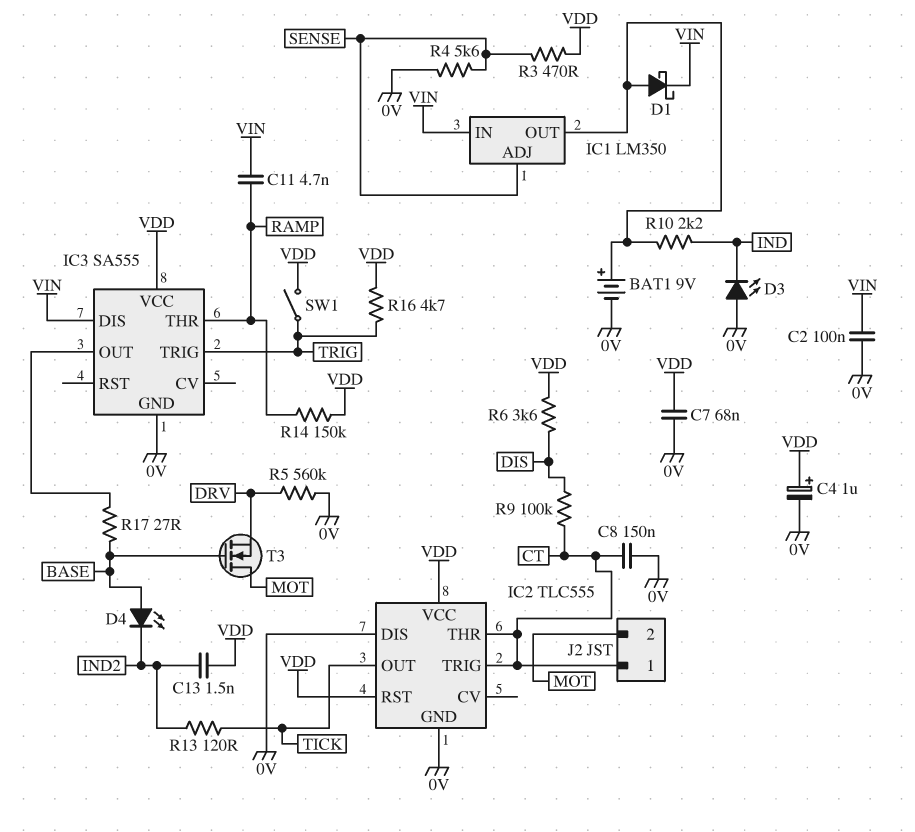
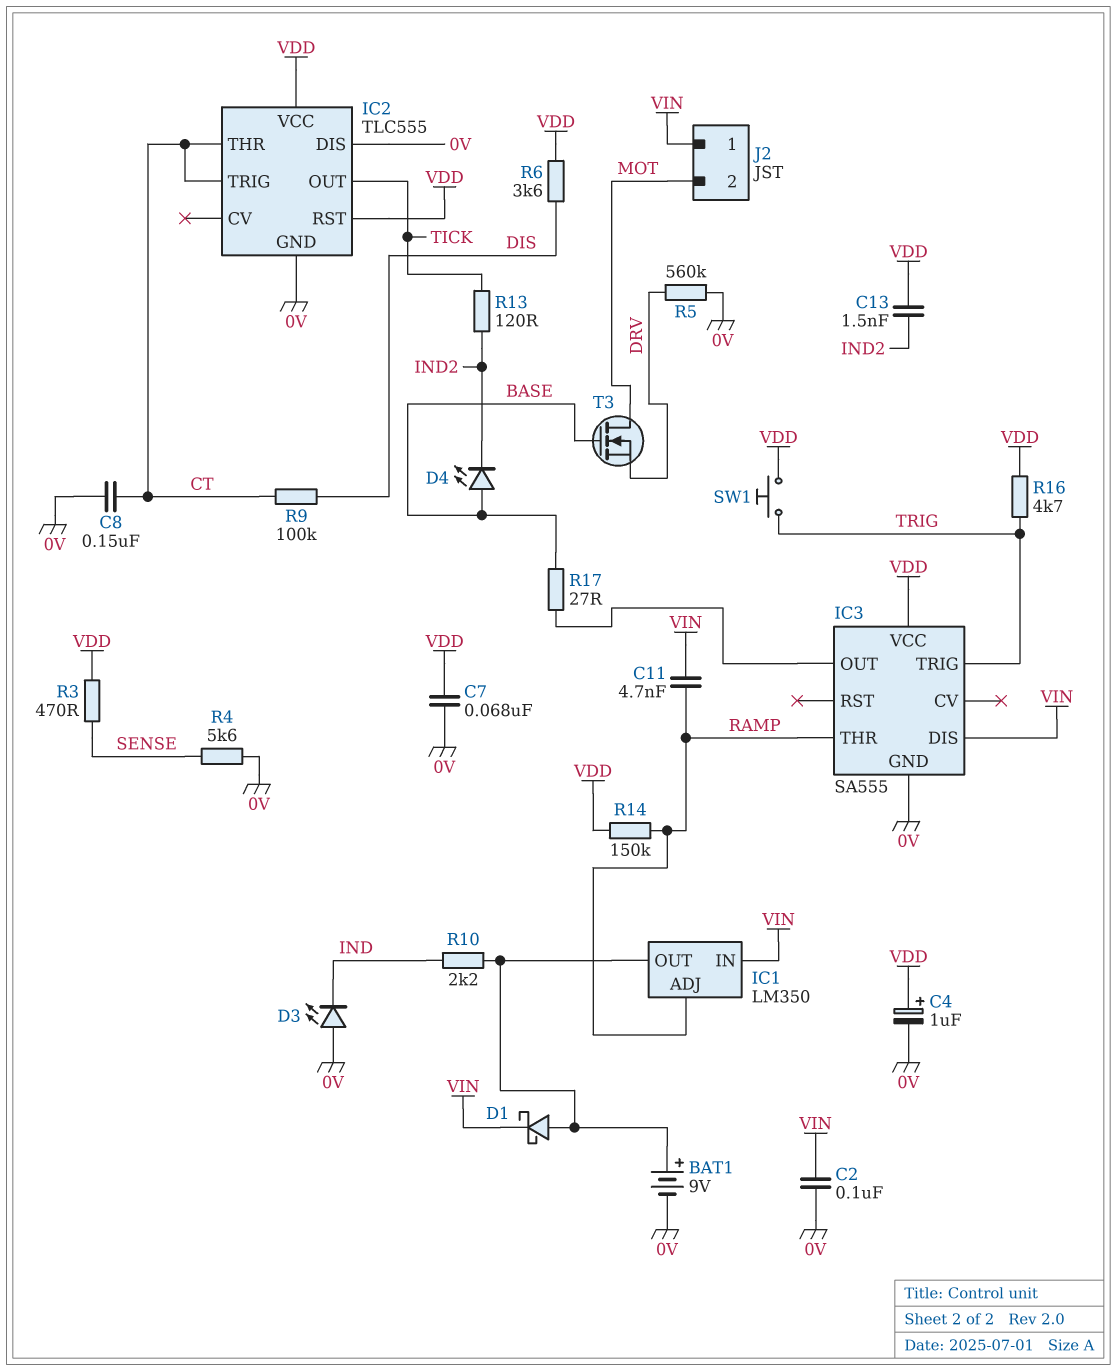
IC1 pin ADJ: SENSE -> RAMP
J2 pin 1: CT -> VIN
SW1: switch (TRIG, VDD) -> button (TRIG, VDD)

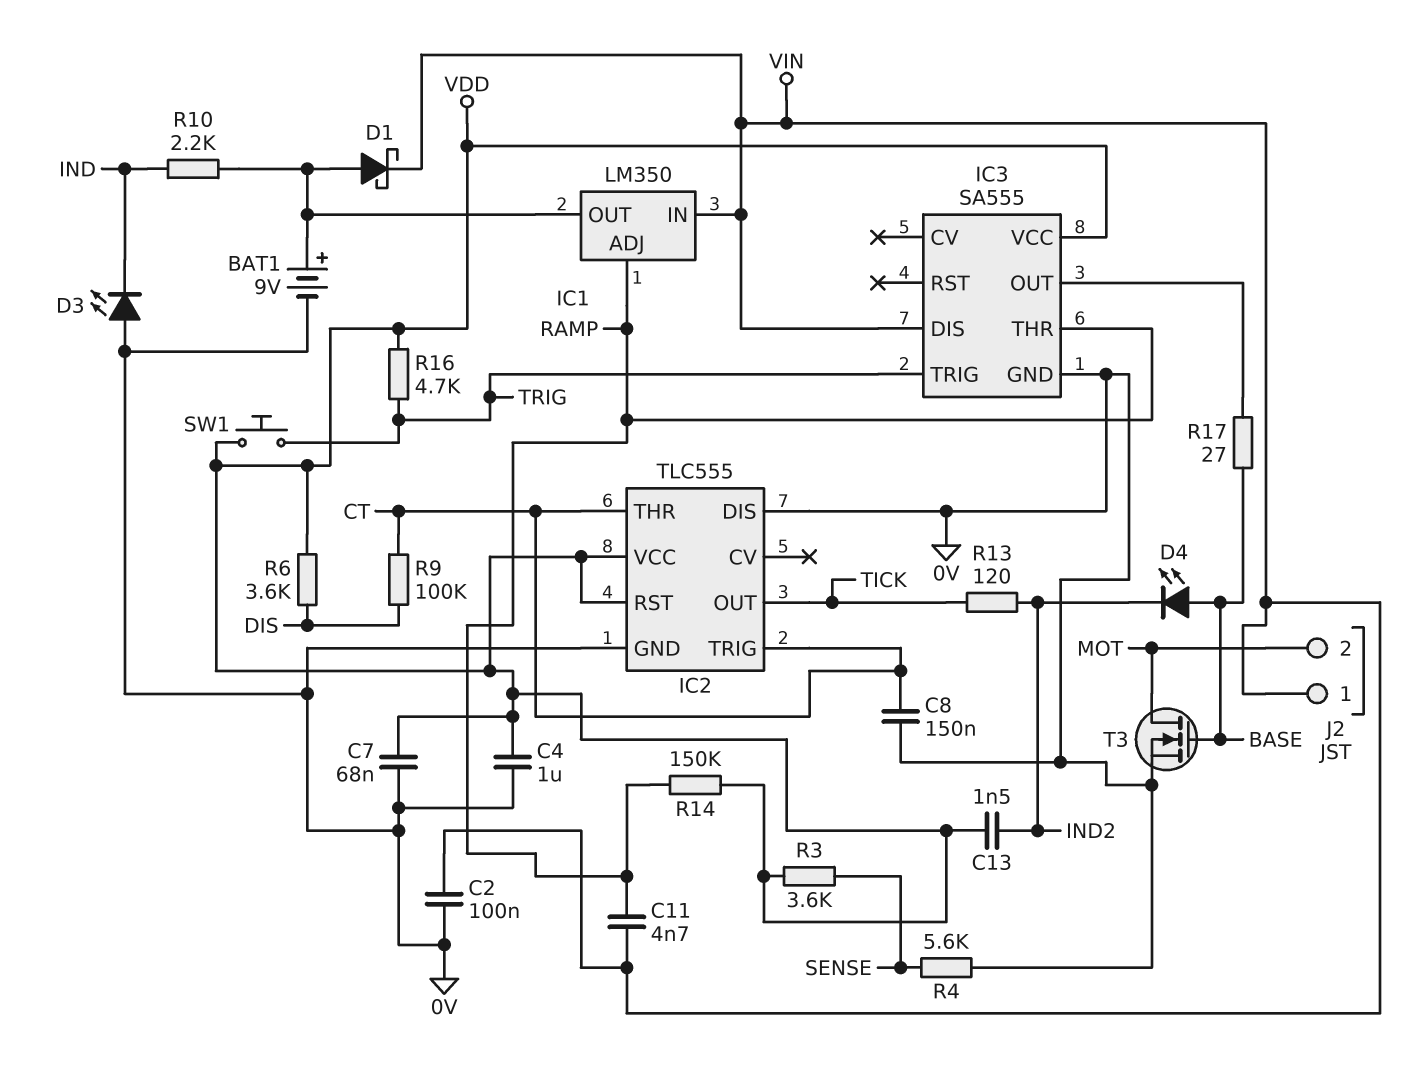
C4: 1uF (plus VDD, minus 0V) -> 1uF (0V, VDD)
R3: 470 (SENSE, VDD) -> 3.6k (SENSE, VDD)
R5: 560k (0V, DRV) -> none
T3: NMOS (G BASE, D MOT, S DRV) -> NMOS (G BASE, D MOT, S 0V)

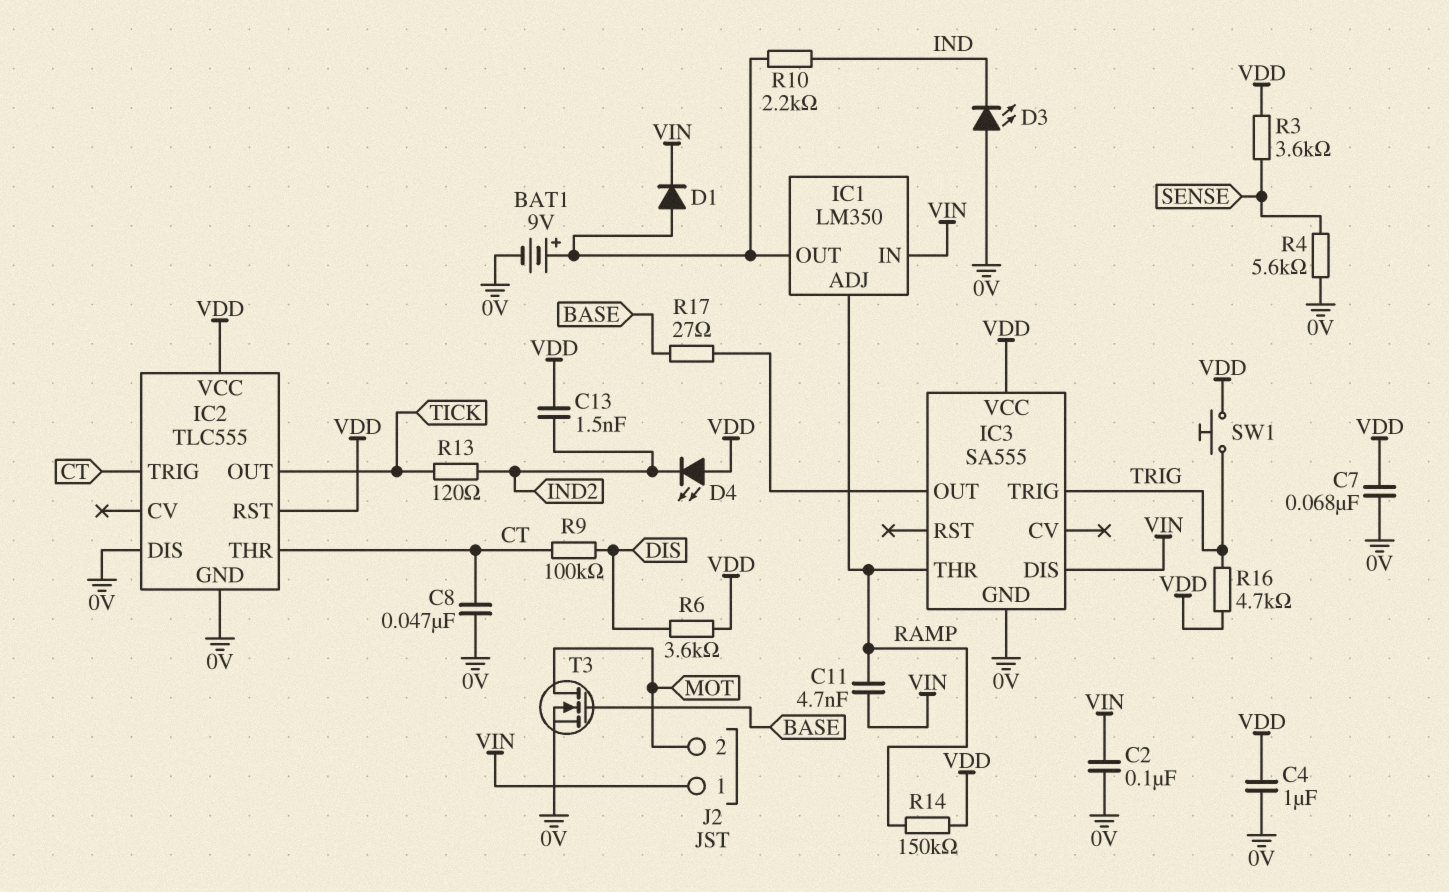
C8: 150nF (0V, CT) -> 47nF (0V, CT)
D1: schottky (A IC1/OUT, K VIN) -> diode (A IC1/OUT, K VIN)
D4: LED (A BASE, K IND2) -> LED (A VDD, K IND2)

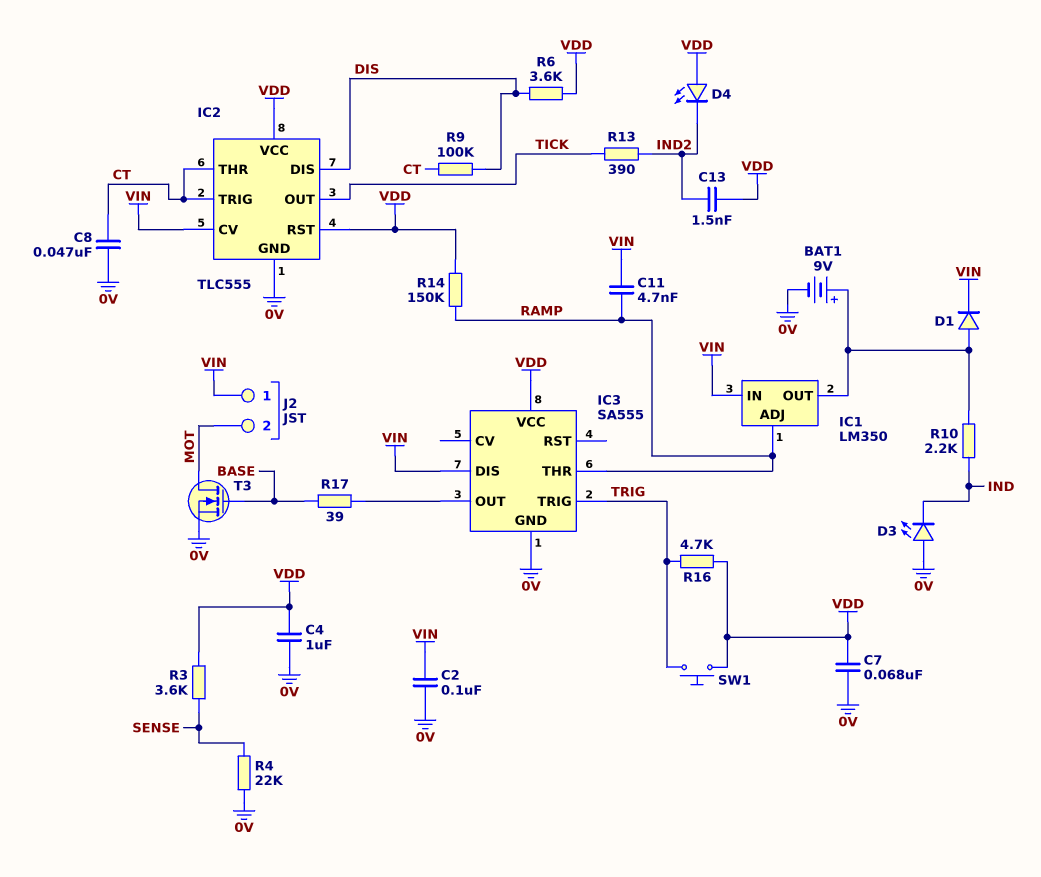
IC2 pin CV: none -> VIN
IC2 pin DIS: 0V -> DIS
R4: 5.6k (0V, SENSE) -> 22k (0V, SENSE)
R13: 120 (IND2, TICK) -> 390 (IND2, TICK)
R17: 27 (BASE, IC3/OUT) -> 39 (BASE, IC3/OUT)

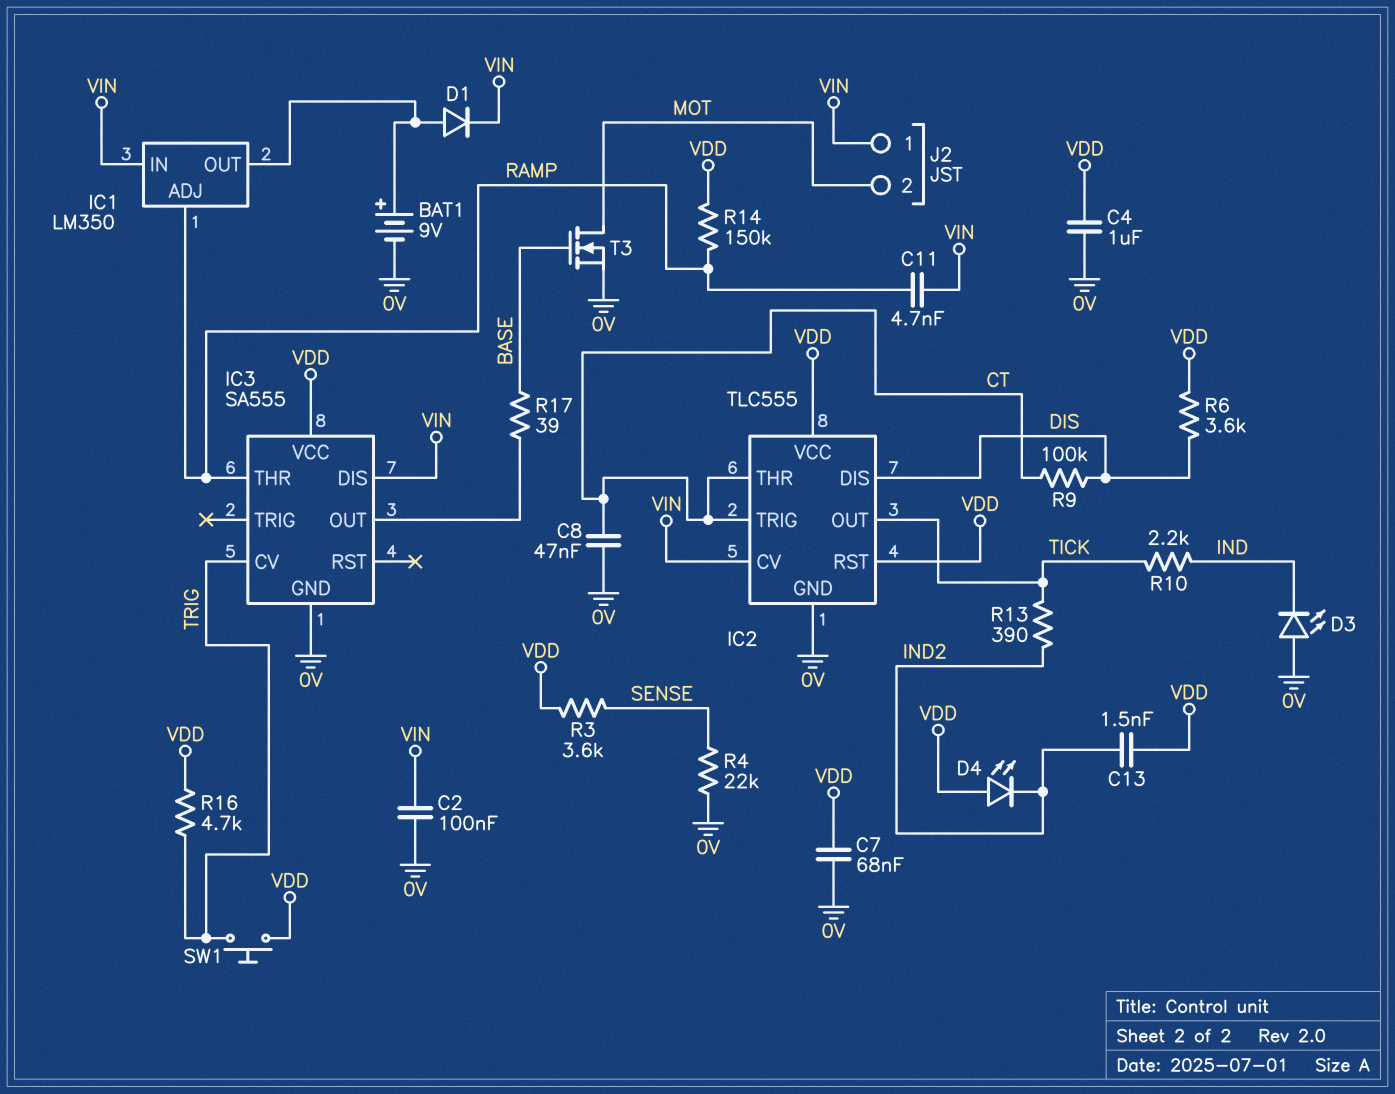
IC3 pin CV: none -> TRIG
IC3 pin TRIG: TRIG -> none
R10: 2.2k (IC1/OUT, IND) -> 2.2k (IND, TICK)

